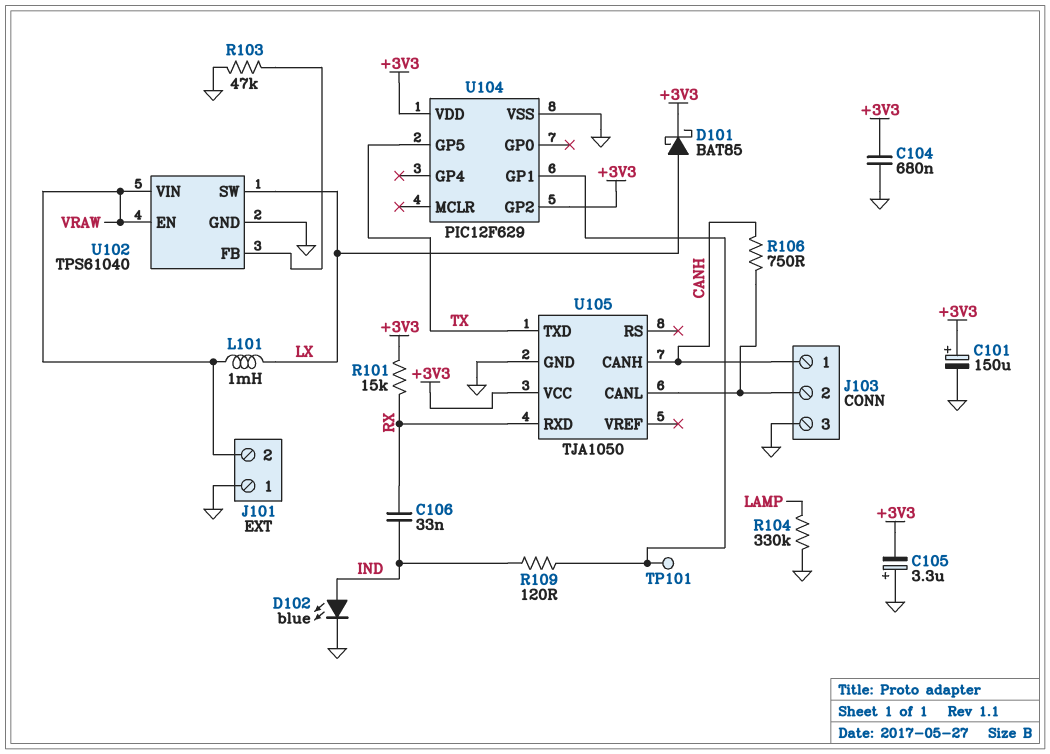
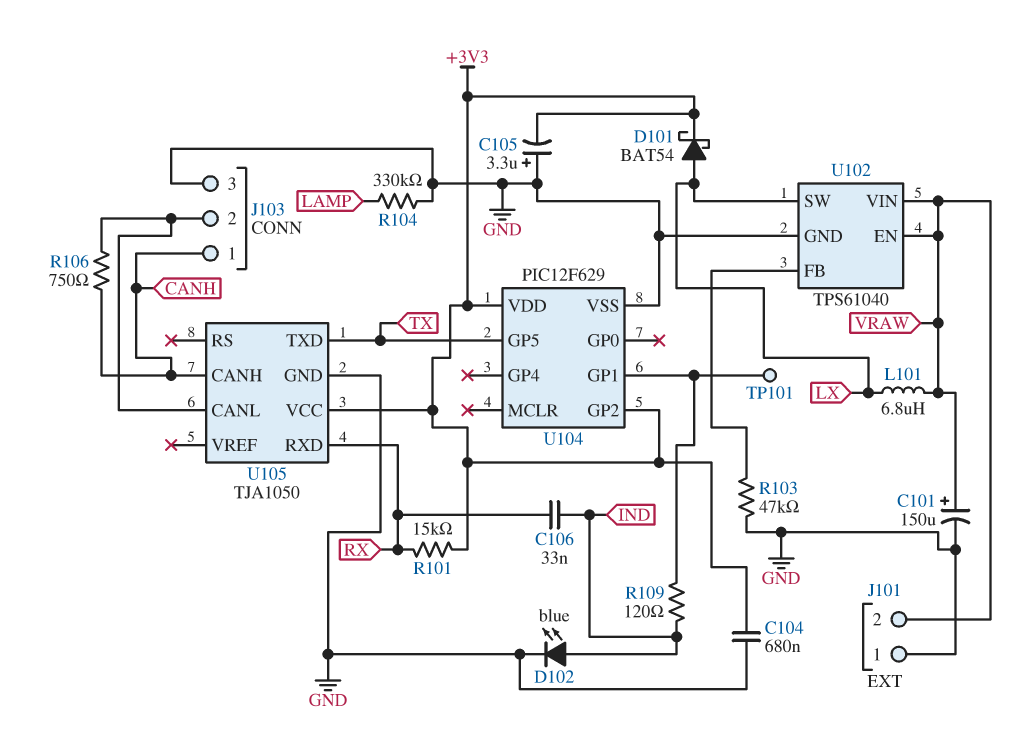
C101: 150uF (plus +3V3, minus GND) -> 150uF (plus VRAW, minus GND)
D101: schottky BAT85 (A LX, K +3V3) -> schottky BAT54 (A LX, K +3V3)
L101: 1mH (LX, VRAW) -> 6.8uH (LX, VRAW)

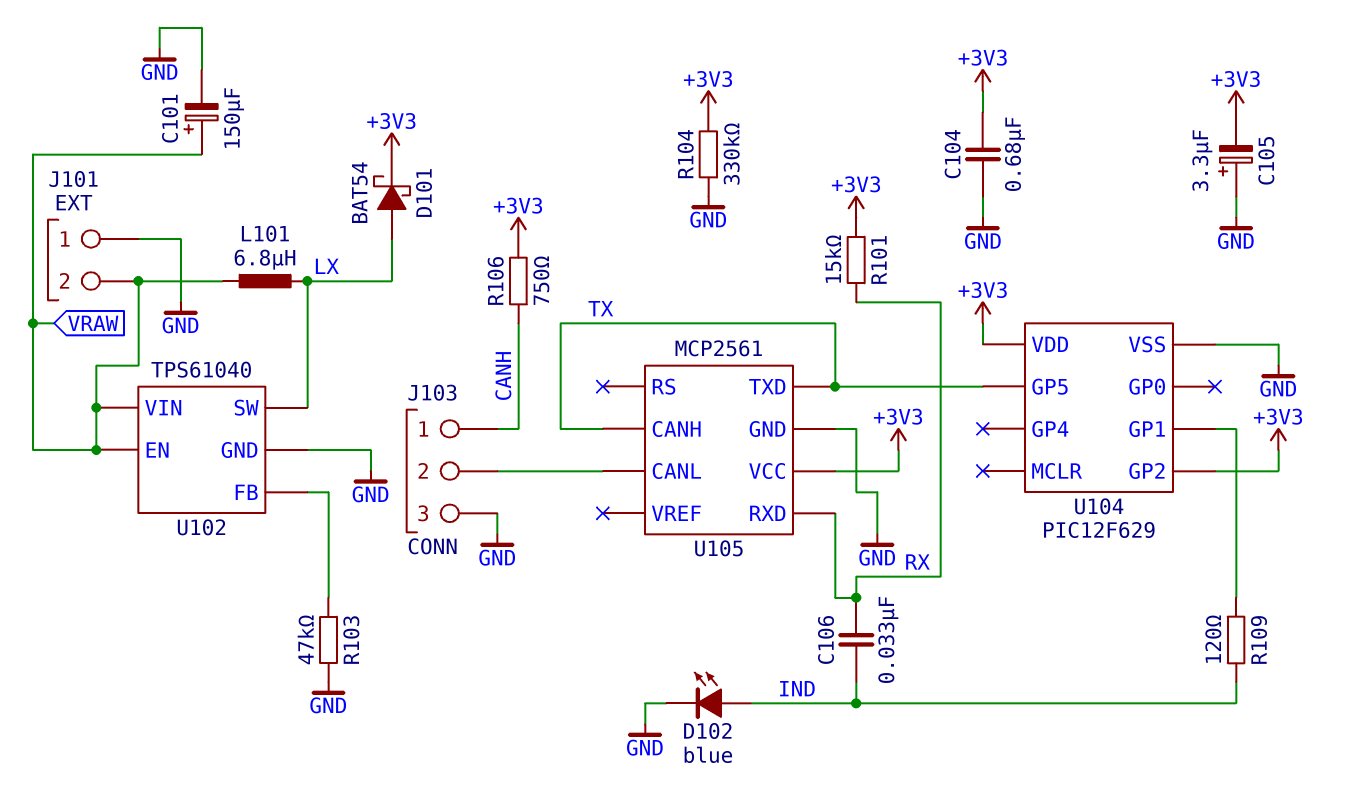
R104: 330k (GND, LAMP) -> 330k (+3V3, GND)
R106: 750 (CANH, J103/2) -> 750 (+3V3, CANH)
TP101: test point (U104/GP1) -> none
U105: TJA1050 -> MCP2561
U105 pin CANH: CANH -> TX

